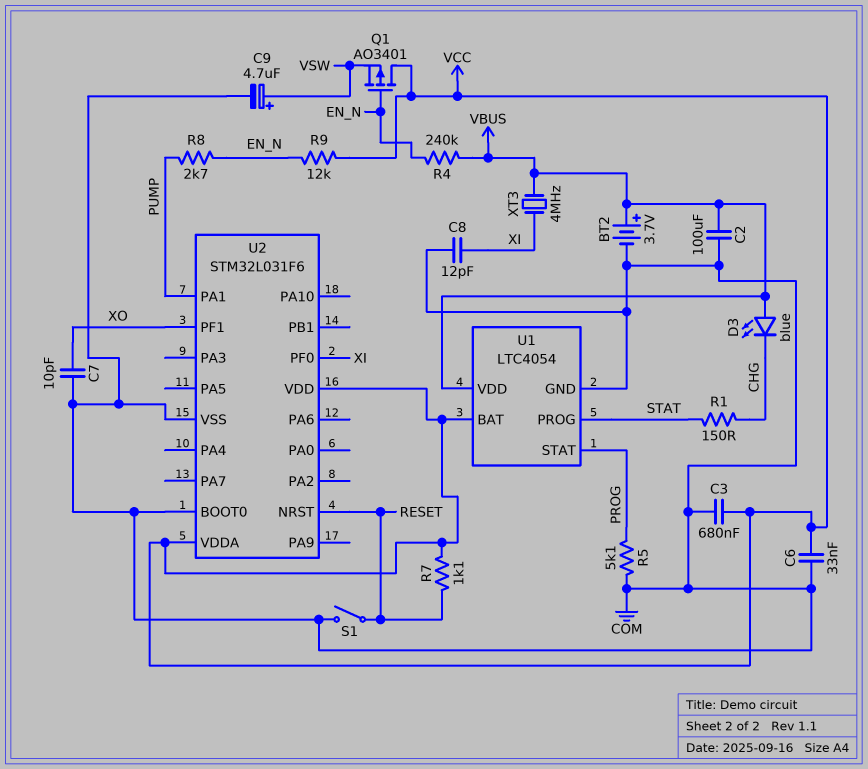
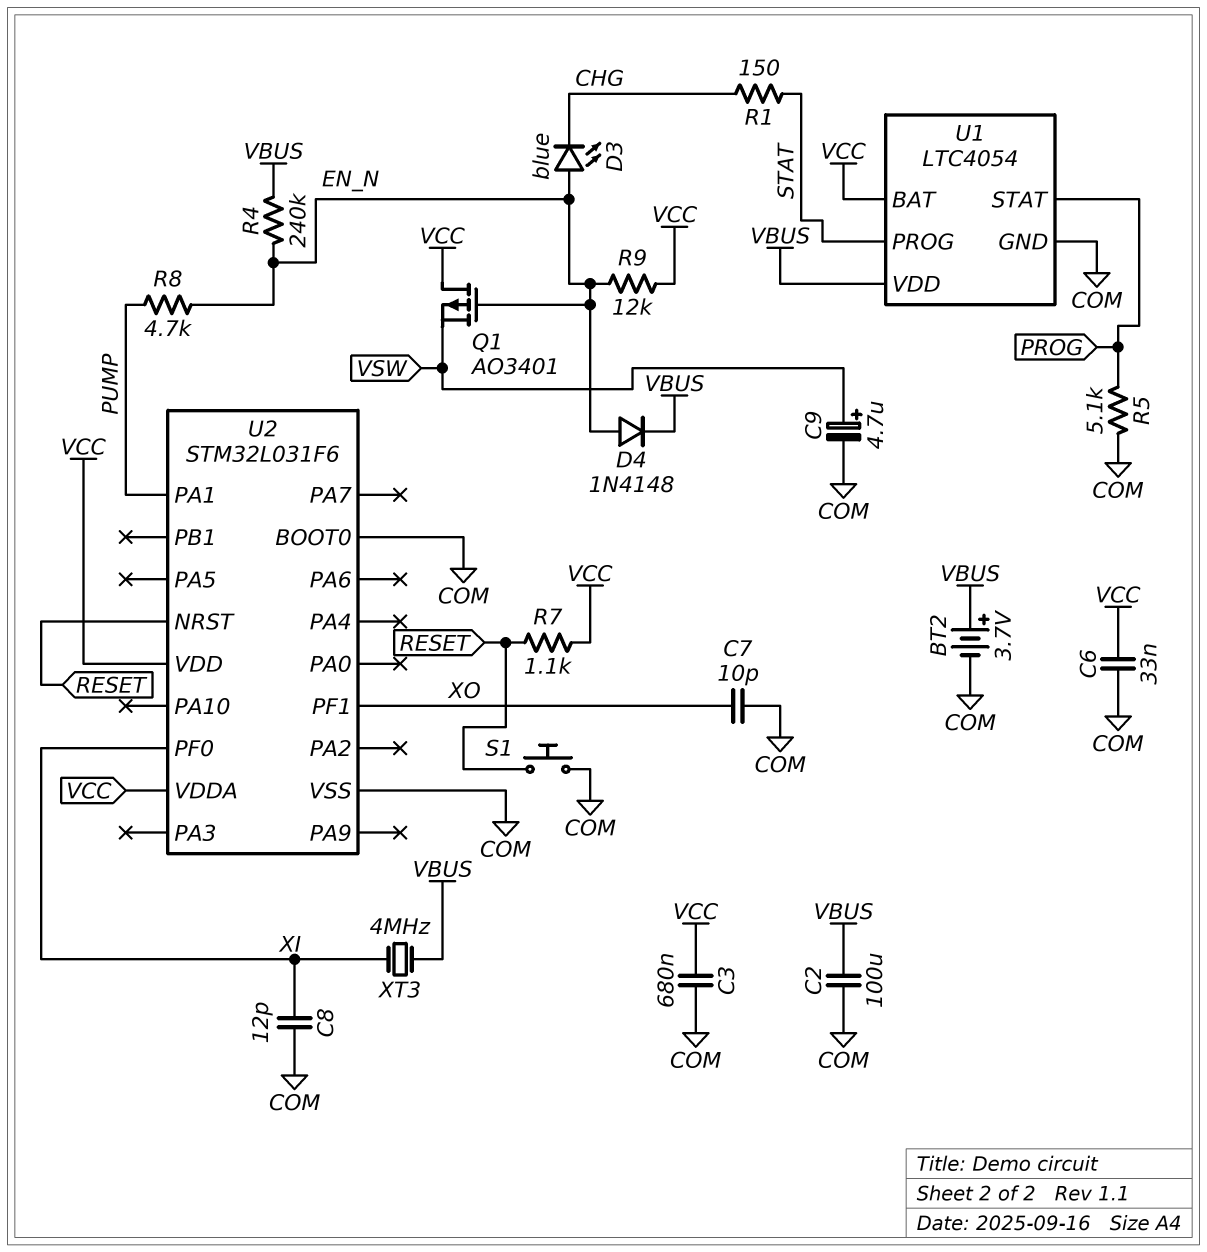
D3: LED blue (A VBUS, K CHG) -> LED blue (A EN_N, K CHG)
D4: none -> diode 1N4148 (A EN_N, K VBUS)
R8: 2.7k (EN_N, PUMP) -> 4.7k (EN_N, PUMP)
S1: switch (COM, RESET) -> button (COM, RESET)

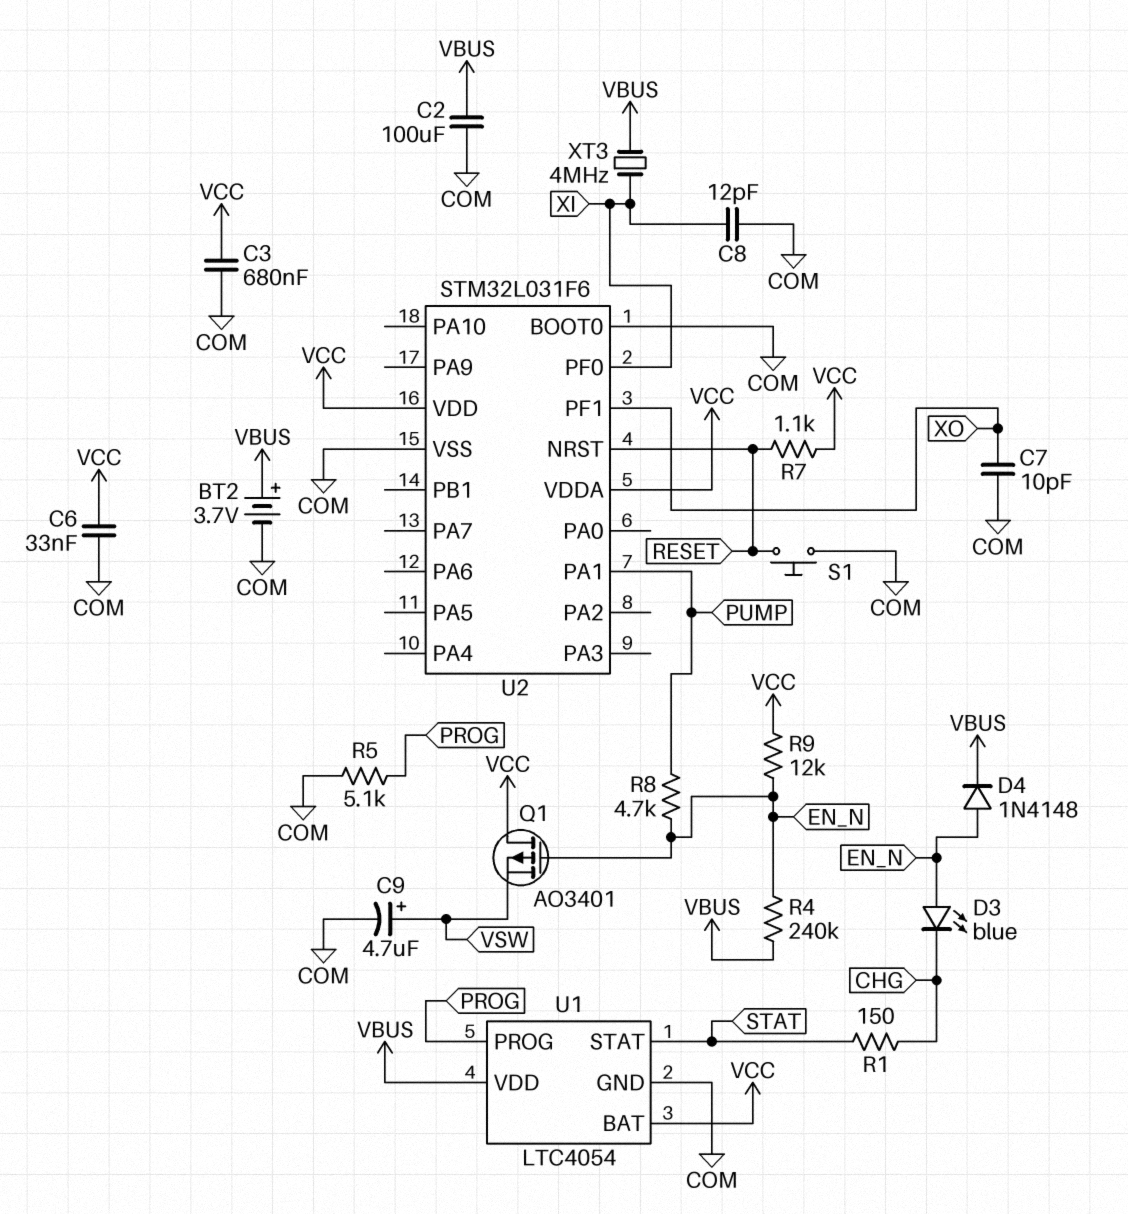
U1 pin PROG: STAT -> PROG
U1 pin STAT: PROG -> STAT

